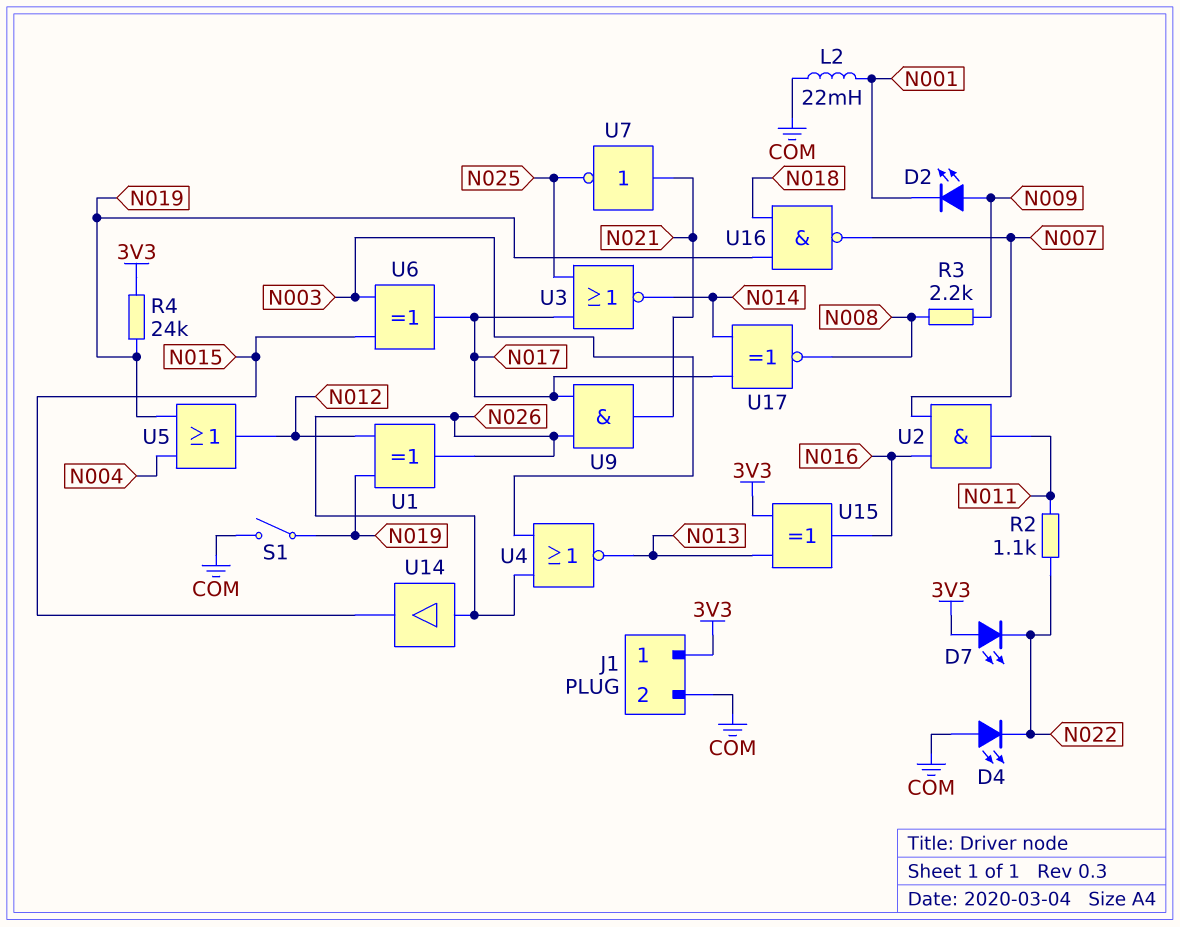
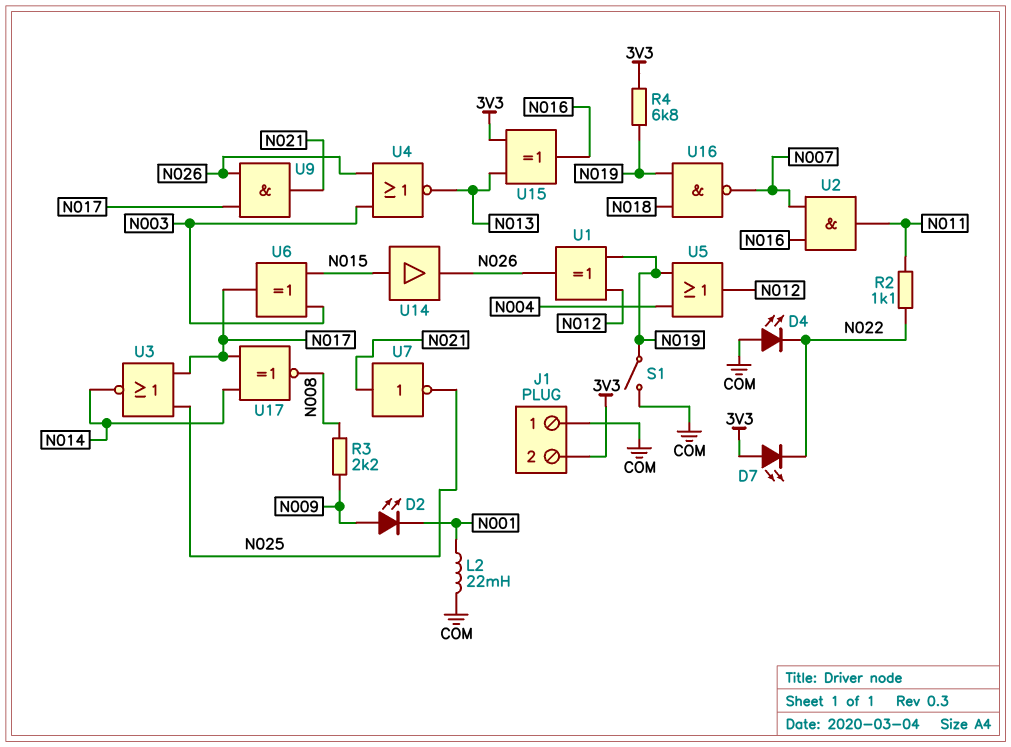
J1 pin 1: 3V3 -> COM
J1 pin 2: COM -> 3V3
R4: 24k (3V3, N019) -> 6.8k (3V3, N019)
U14: buffer (in N026, out N015) -> buffer (in N015, out N026)

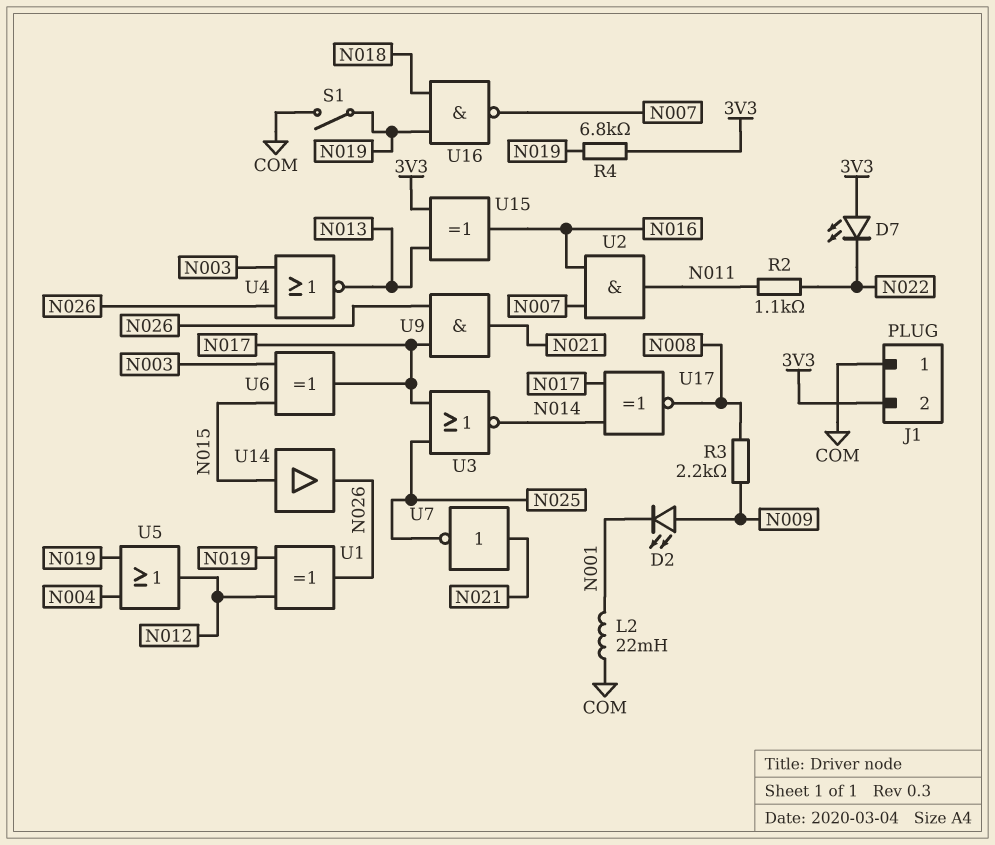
D4: LED (A COM, K N022) -> none

